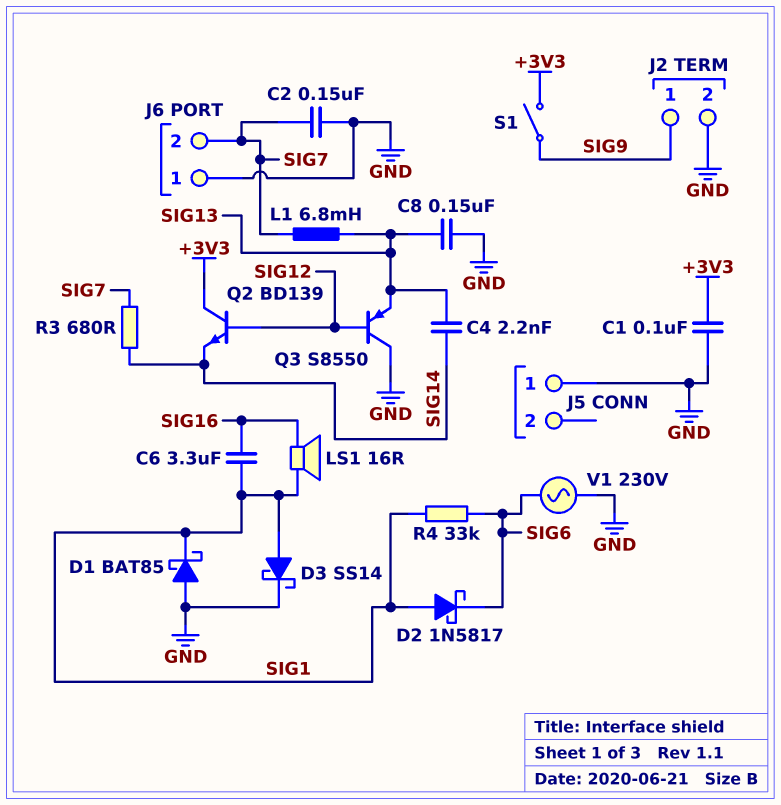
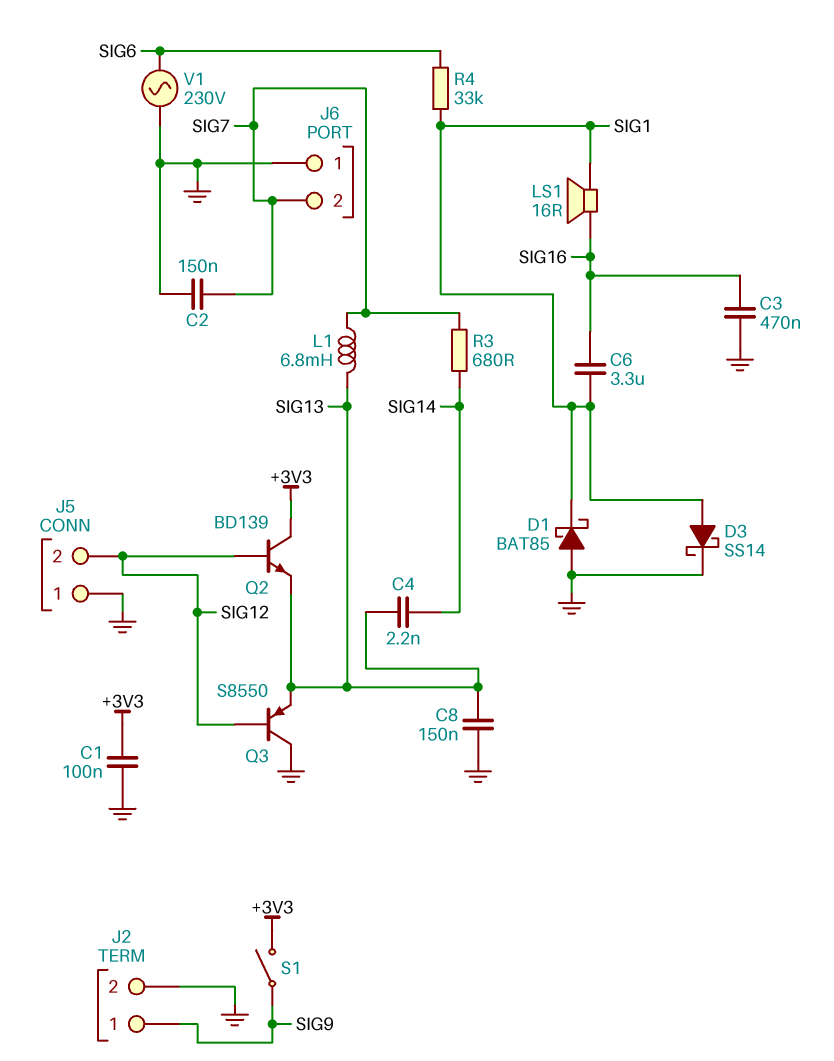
C3: none -> 470nF (GND, SIG16)
D2: schottky 1N5817 (A SIG1, K SIG6) -> none
J5 pin 2: none -> SIG12
Q2: NPN BD139 (B SIG12, C +3V3, E SIG14) -> NPN BD139 (B SIG12, C +3V3, E SIG13)

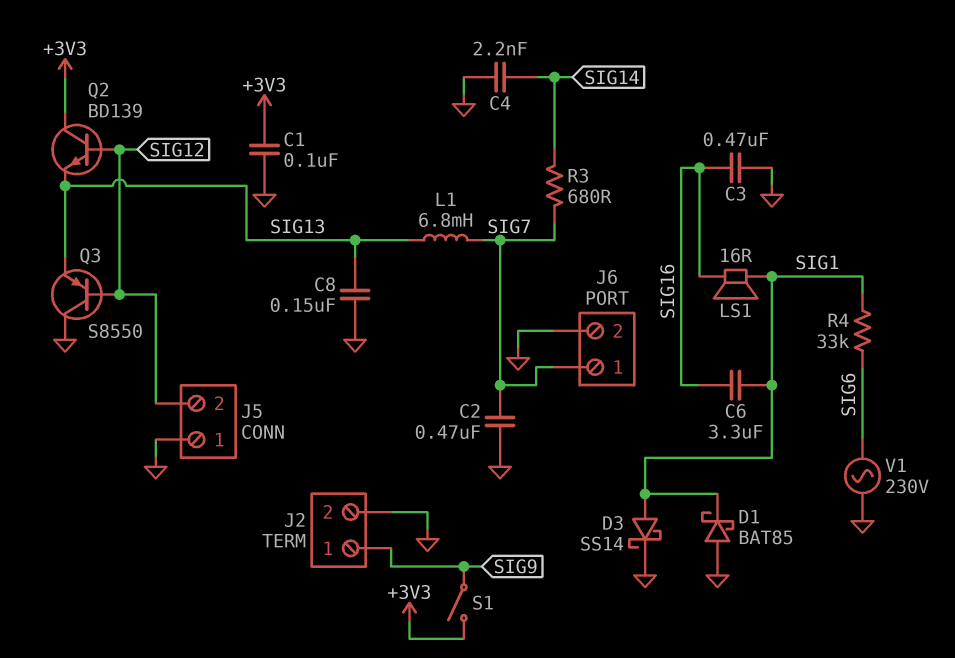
C2: 150nF (GND, SIG7) -> 470nF (GND, SIG7)
C4: 2.2nF (SIG13, SIG14) -> 2.2nF (GND, SIG14)
J6 pin 1: GND -> SIG7
J6 pin 2: SIG7 -> GND

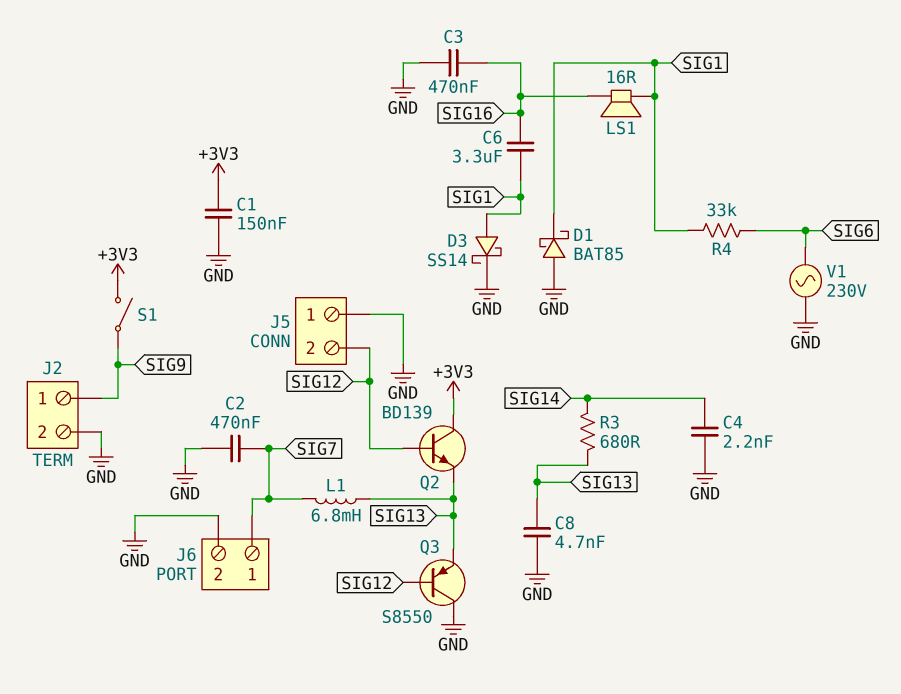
C1: 100nF (+3V3, GND) -> 150nF (+3V3, GND)
C8: 150nF (GND, SIG13) -> 4.7nF (GND, SIG13)
R3: 680 (SIG7, SIG14) -> 680 (SIG13, SIG14)

